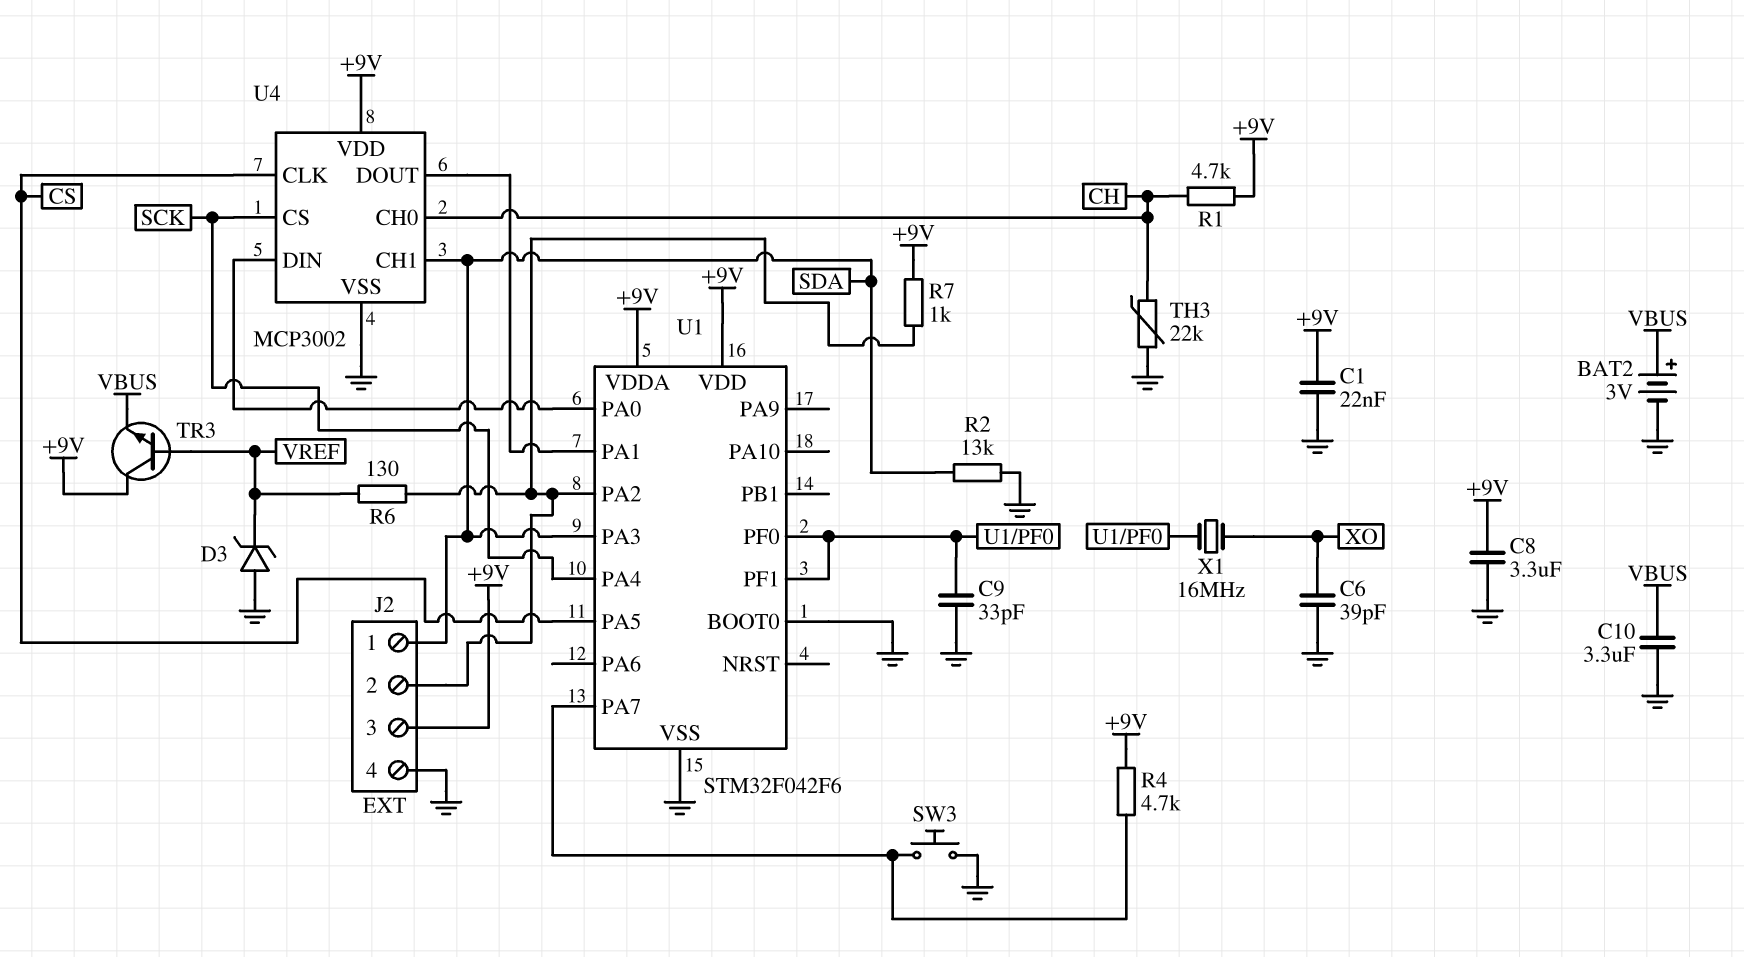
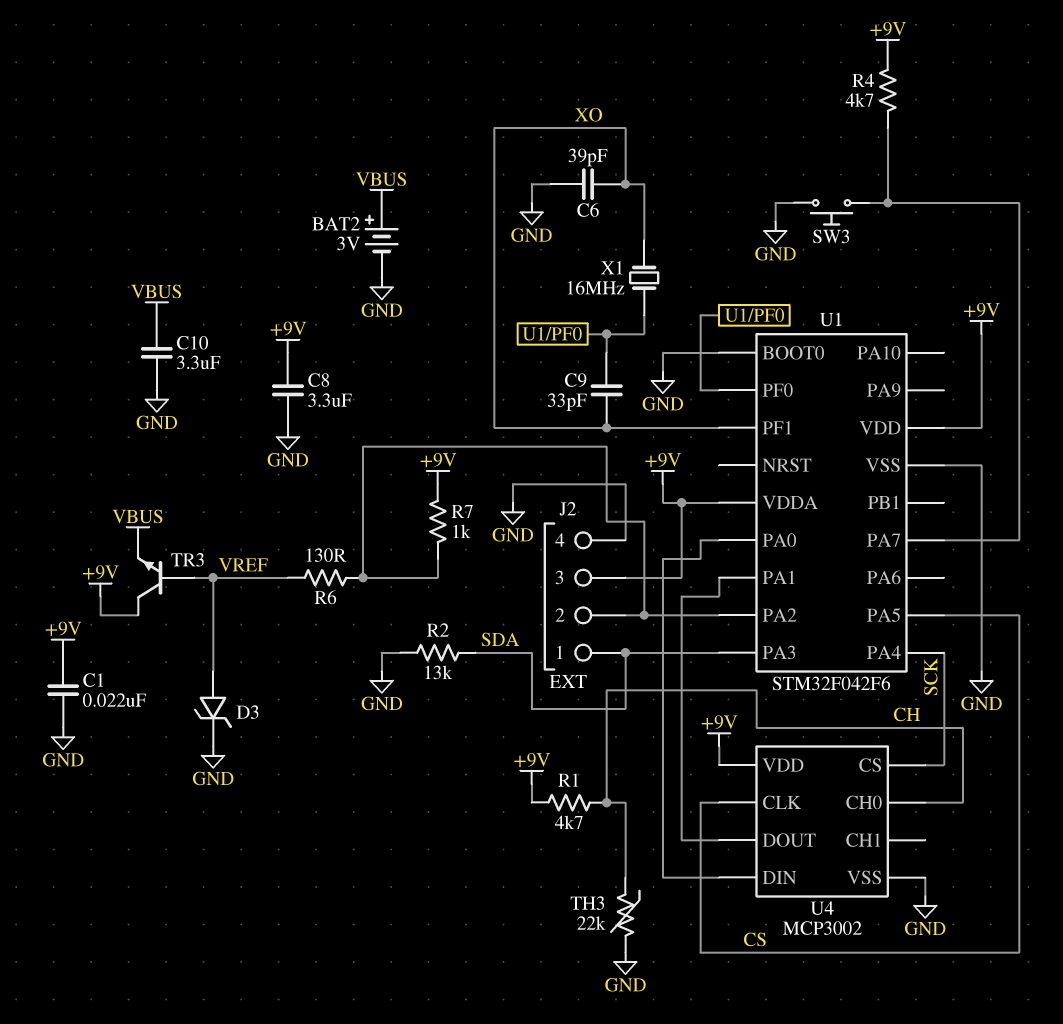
C9: 33pF (GND, U1/PF0) -> 33pF (U1/PF0, XO)
D3: zener (A GND, K VREF) -> zener (A VREF, K GND)
U1 pin PF1: U1/PF0 -> XO
U4 pin CH1: SDA -> none

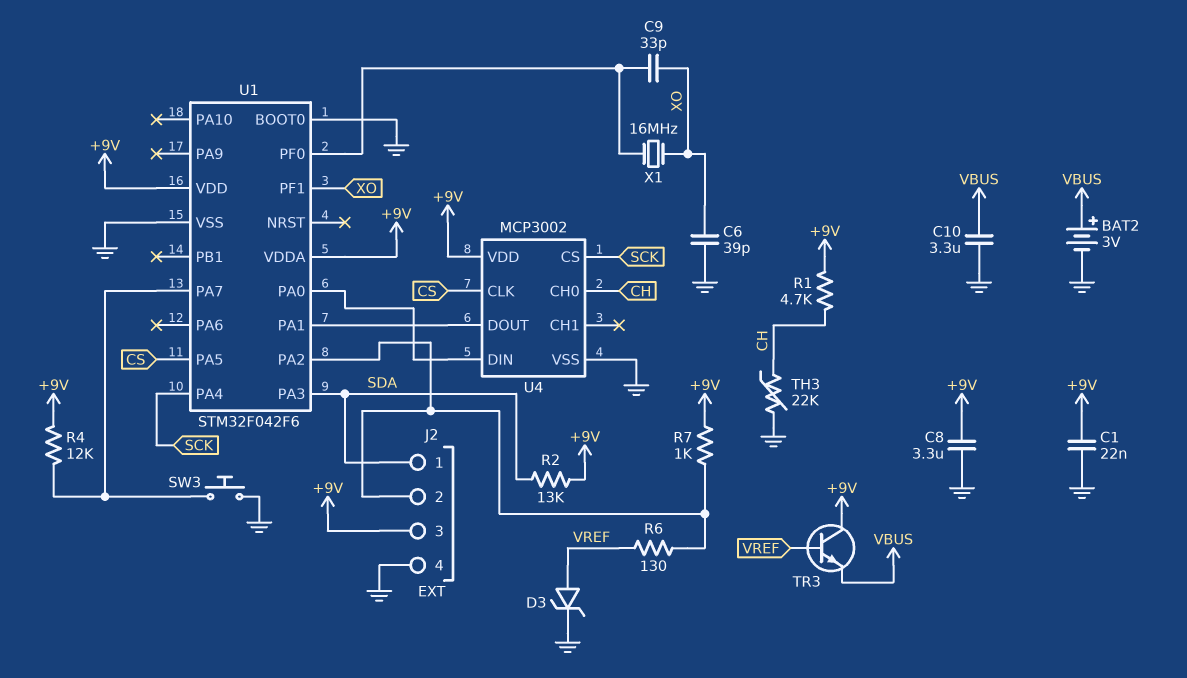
R2: 13k (GND, SDA) -> 13k (+9V, SDA)
R4: 4.7k (+9V, U1/PA7) -> 12k (+9V, U1/PA7)

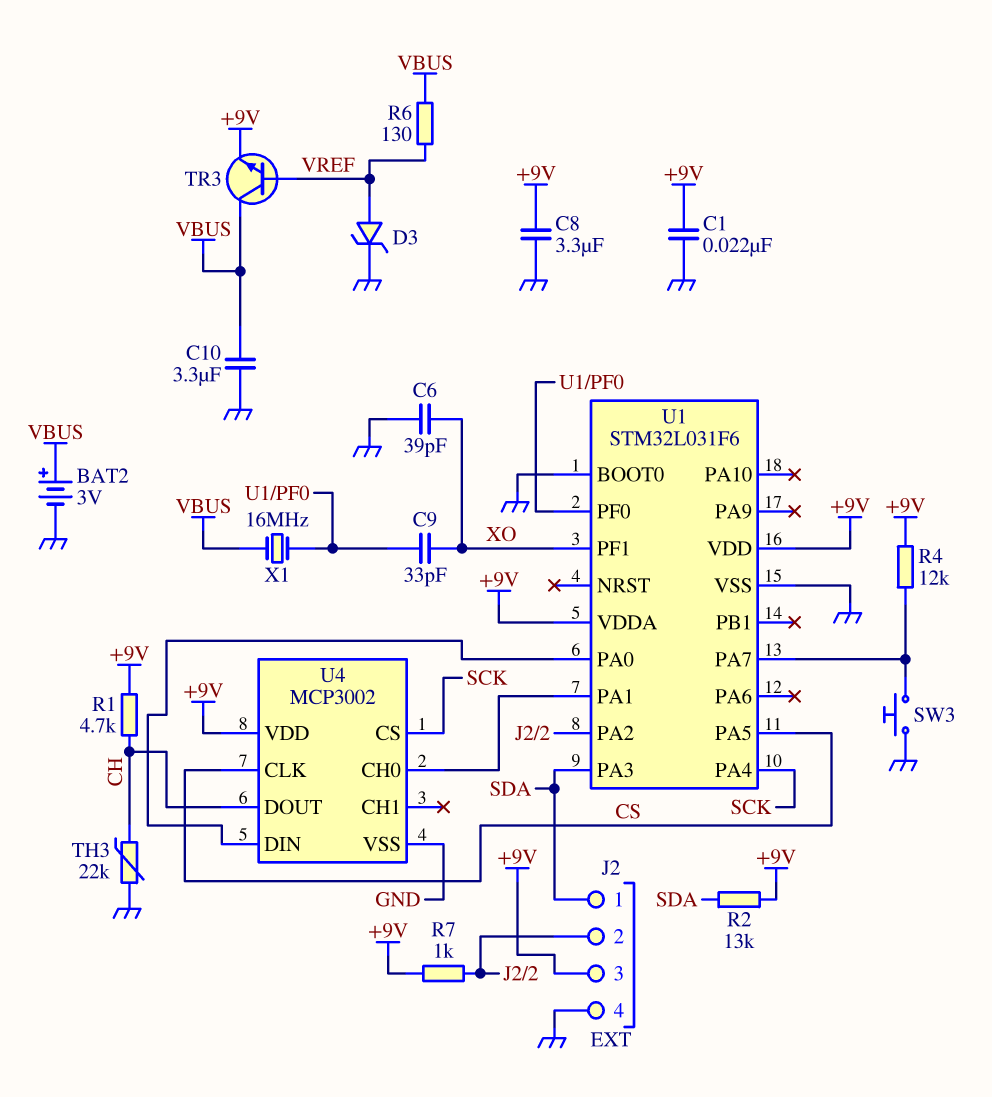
R6: 130 (J2/2, VREF) -> 130 (VBUS, VREF)
TR3: NPN (B VREF, C +9V, E VBUS) -> NPN (B VREF, C VBUS, E +9V)
U1: STM32F042F6 -> STM32L031F6
U4 pin CH0: CH -> U1/PA1
U4 pin DOUT: U1/PA1 -> CH
X1: 16MHz (U1/PF0, XO) -> 16MHz (U1/PF0, VBUS)

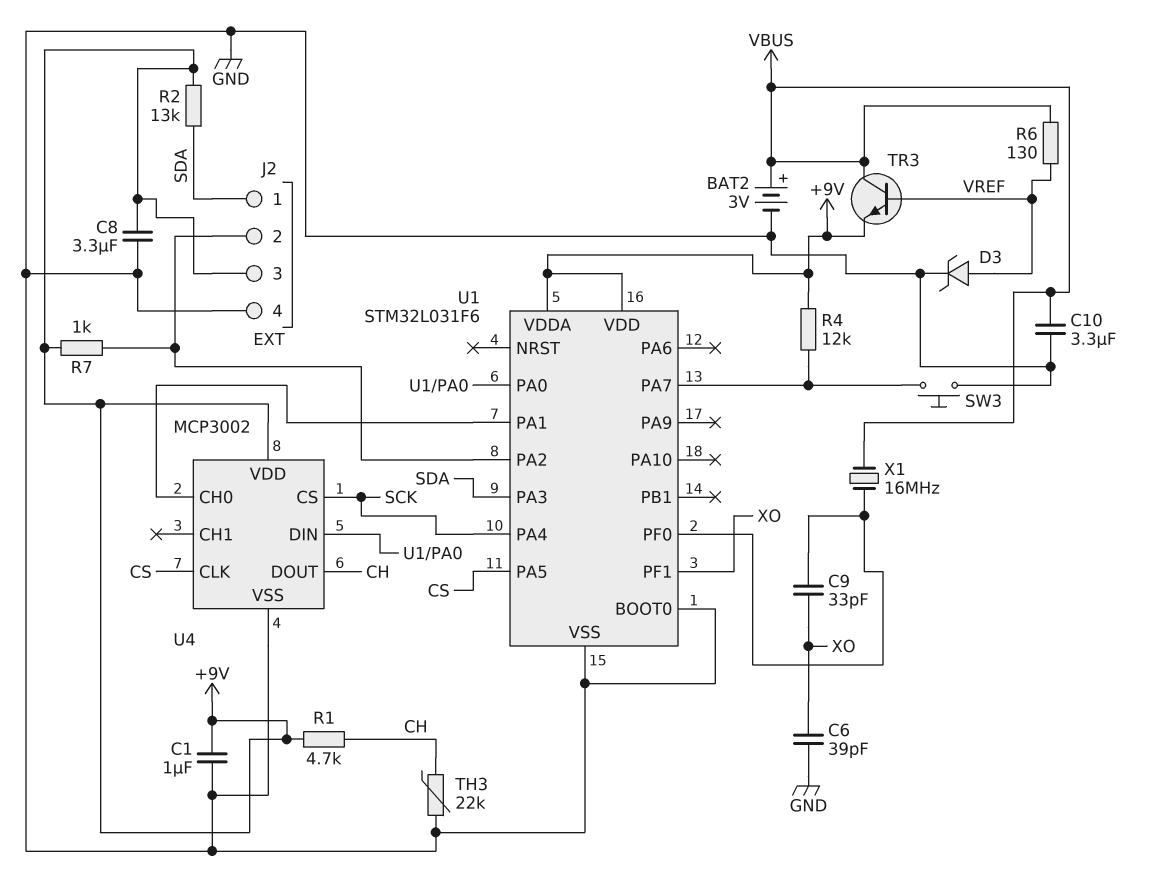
C1: 22nF (+9V, GND) -> 1uF (+9V, GND)

